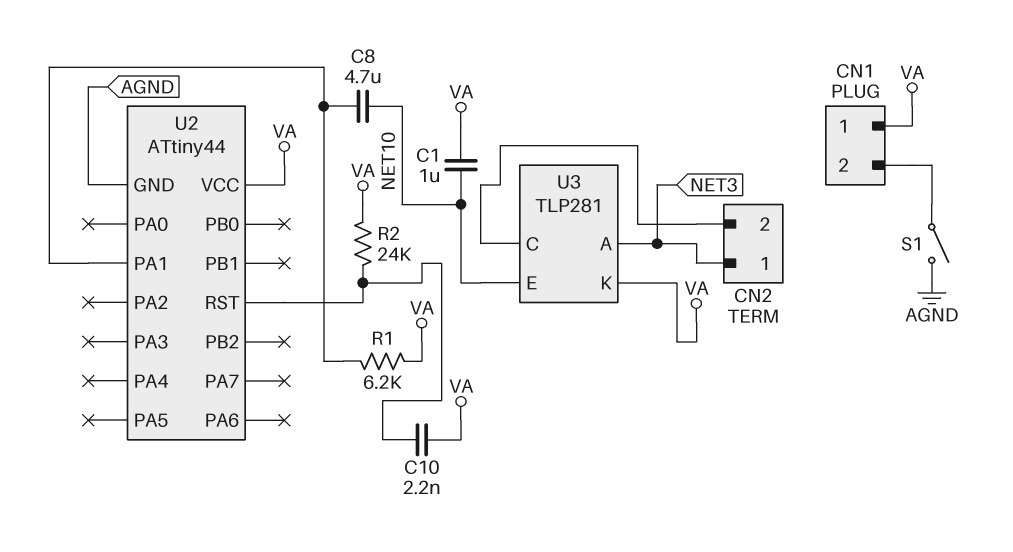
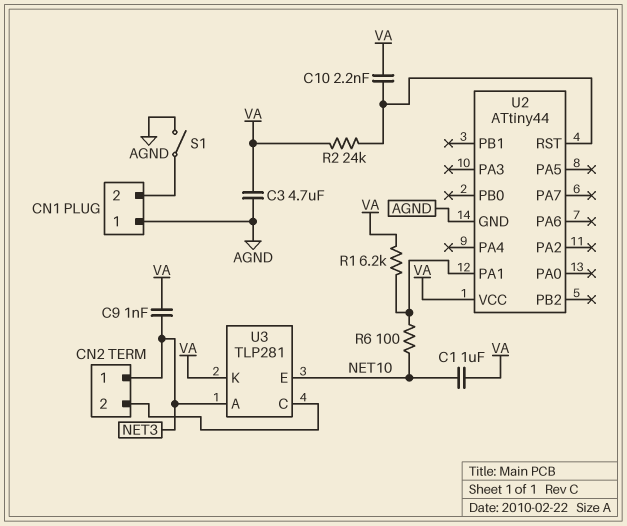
C3: none -> 4.7uF (AGND, VA)
C8: 4.7uF (NET10, U2/PA1) -> none
C9: none -> 1nF (NET3, VA)
CN1 pin 1: VA -> AGND
R6: none -> 100 (NET10, U2/PA1)

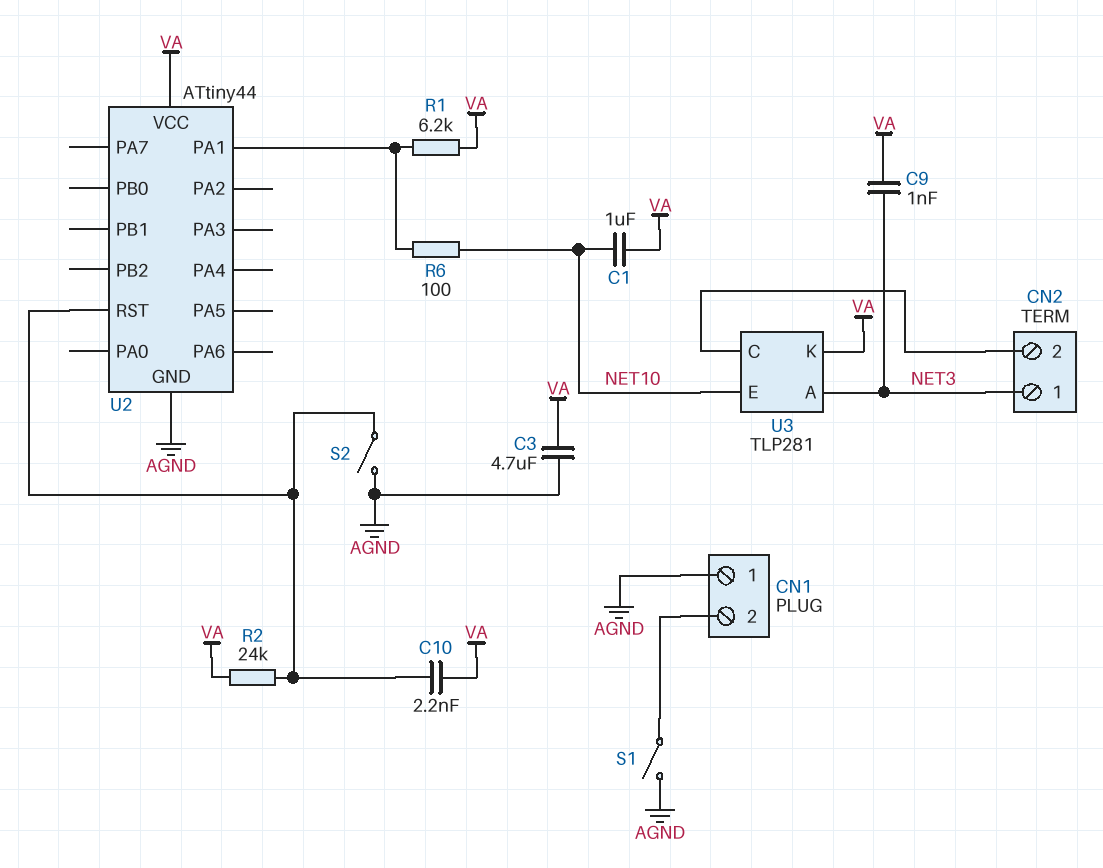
S2: none -> switch (AGND, U2/RST)

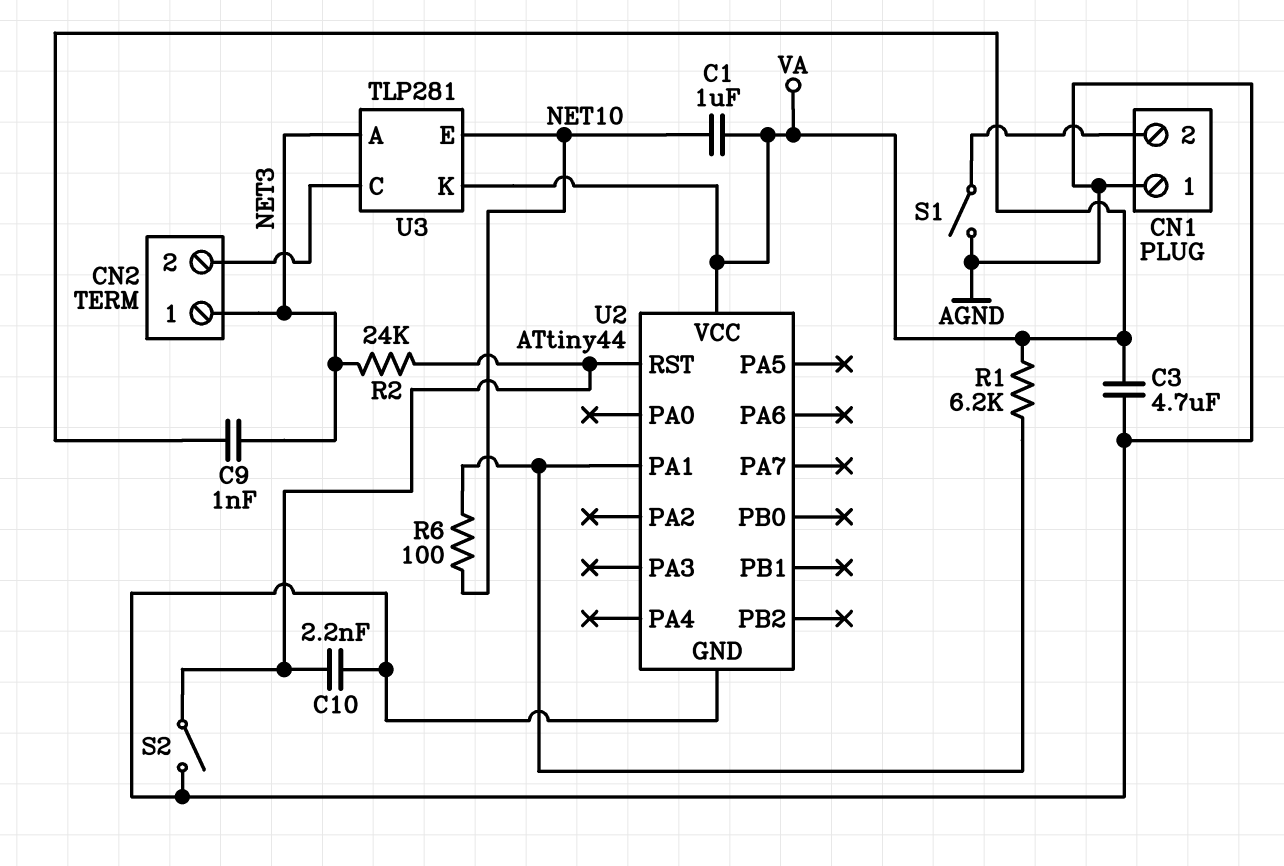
C10: 2.2nF (U2/RST, VA) -> 2.2nF (AGND, U2/RST)
R2: 24k (U2/RST, VA) -> 24k (NET3, U2/RST)

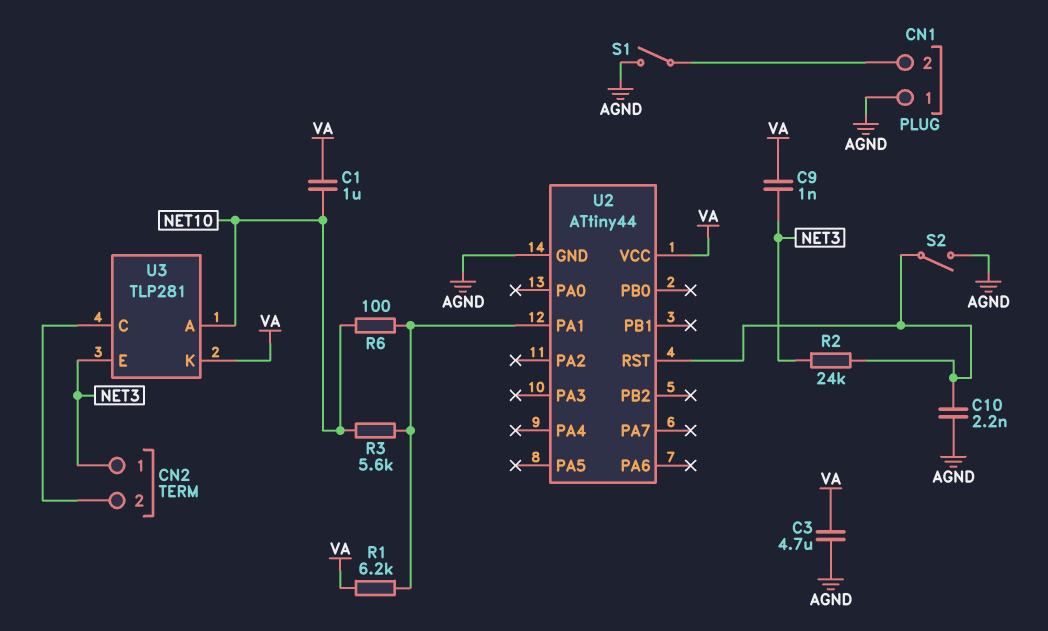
R3: none -> 5.6k (NET10, U2/PA1)
U3 pin A: NET3 -> NET10
U3 pin E: NET10 -> NET3

